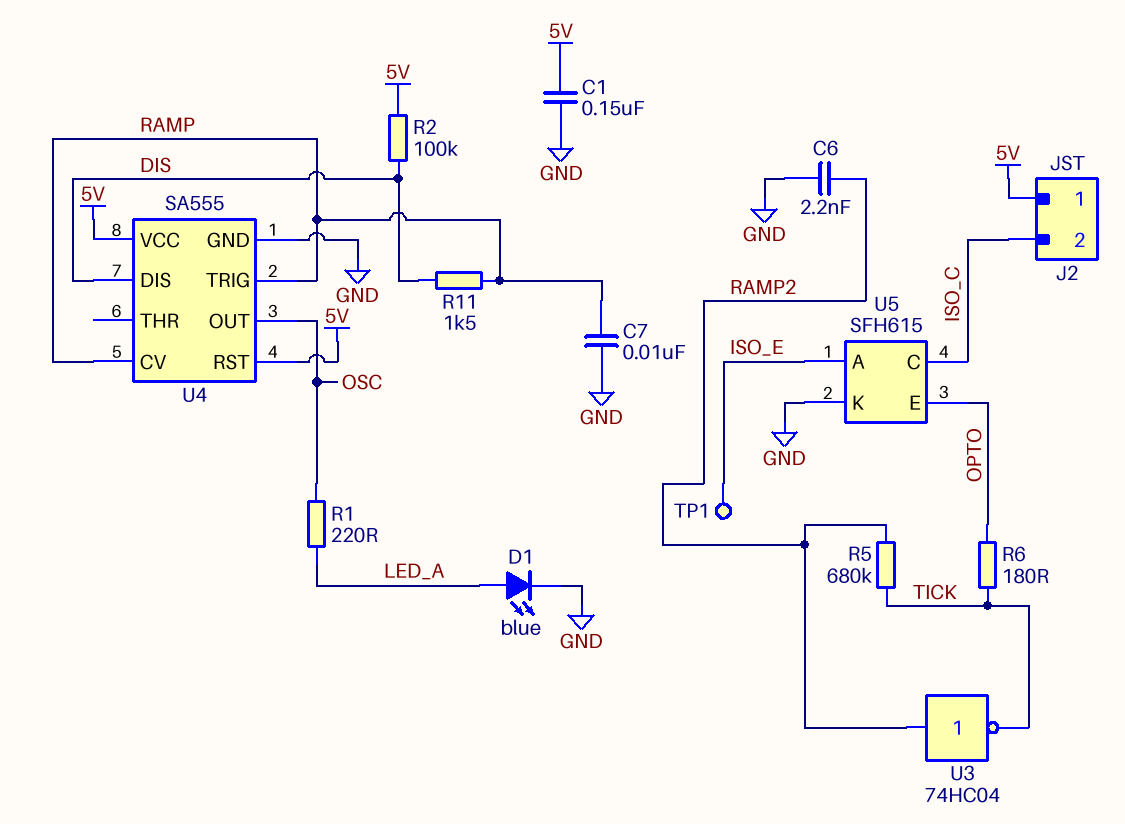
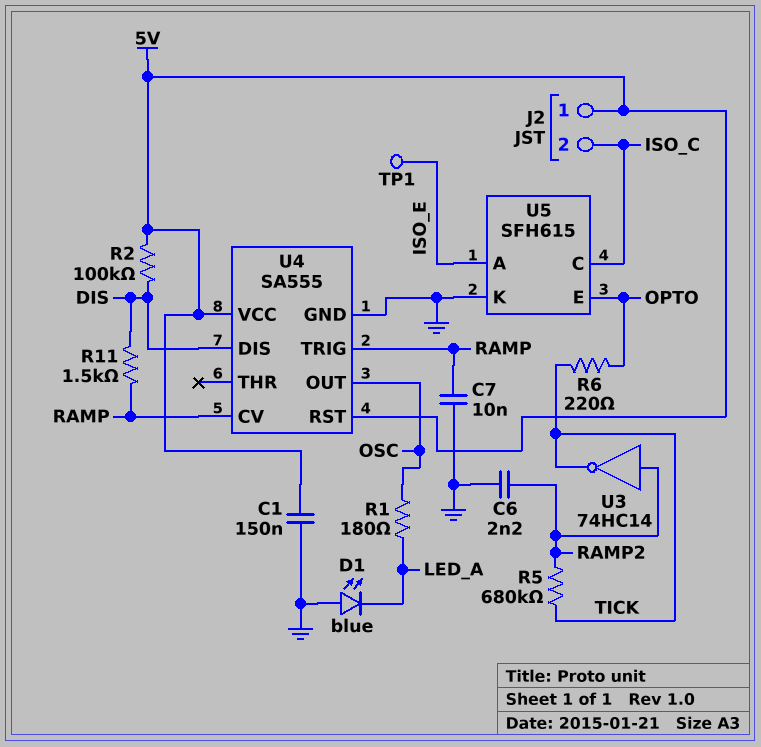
D1: LED blue (A LED_A, K GND) -> LED blue (A GND, K LED_A)
R1: 220 (LED_A, OSC) -> 180 (LED_A, OSC)
R6: 180 (OPTO, TICK) -> 220 (OPTO, TICK)
U3: NOT 74HC04 (in RAMP2, out TICK) -> NOT 74HC14 (in RAMP2, out TICK)

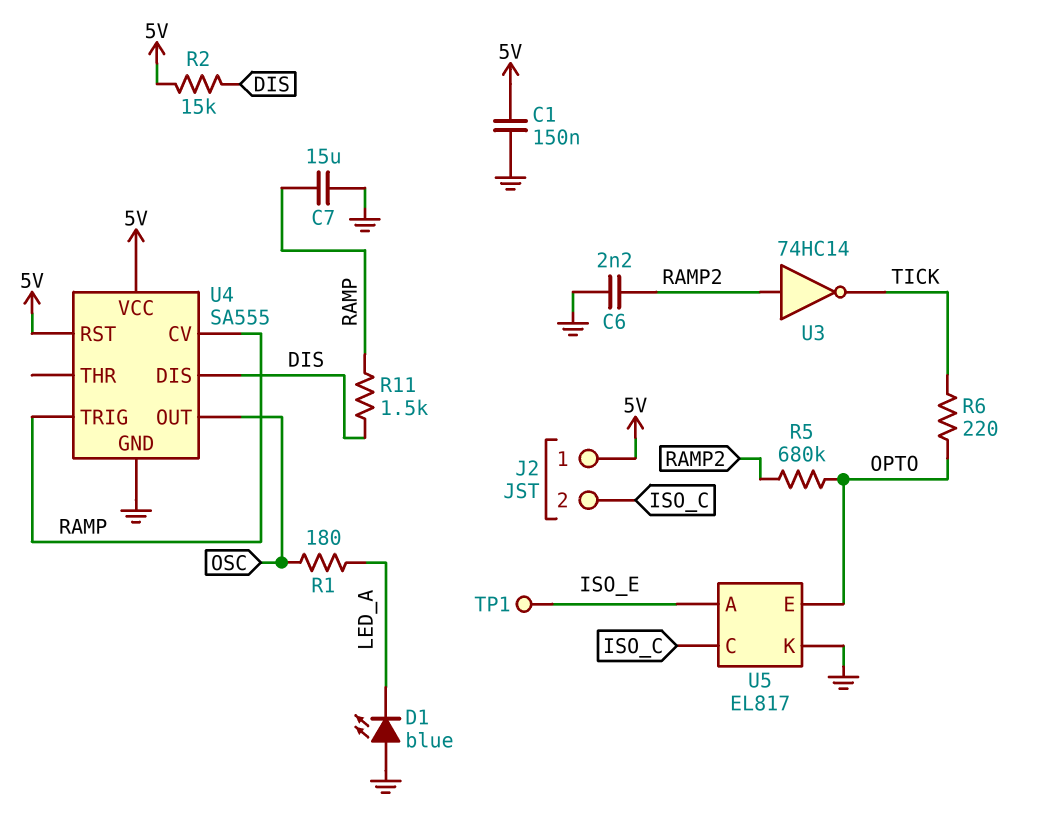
C7: 10nF (GND, RAMP) -> 15uF (GND, RAMP)
R2: 100k (5V, DIS) -> 15k (5V, DIS)
R5: 680k (RAMP2, TICK) -> 680k (OPTO, RAMP2)
U5: SFH615 -> EL817

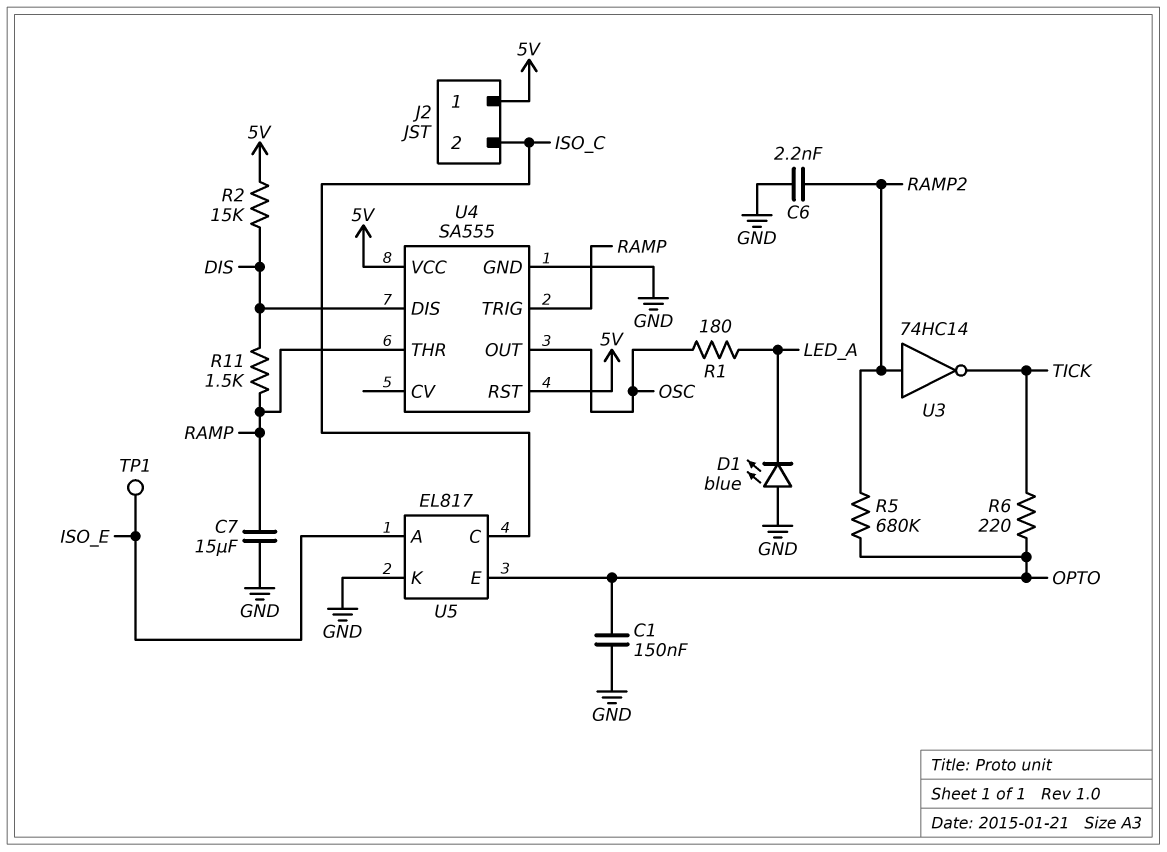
C1: 150nF (5V, GND) -> 150nF (GND, OPTO)
U4 pin CV: RAMP -> none
U4 pin THR: none -> RAMP

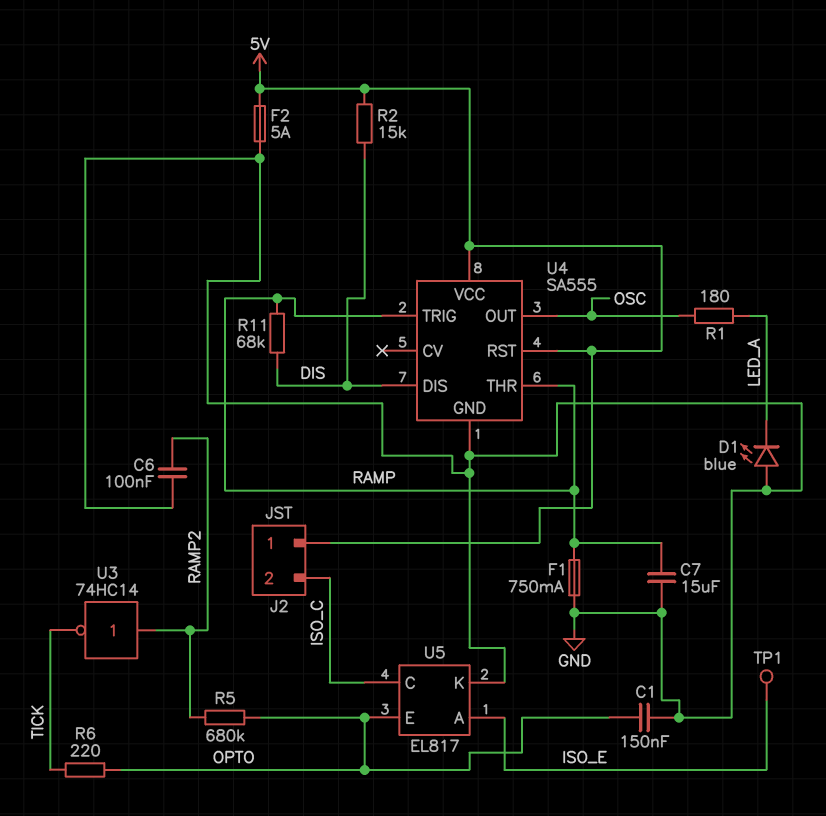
C6: 2.2nF (GND, RAMP2) -> 100nF (GND, RAMP2)
F1: none -> 750mA (GND, RAMP)
F2: none -> 5A (5V, GND)
R11: 1.5k (DIS, RAMP) -> 68k (DIS, RAMP)

